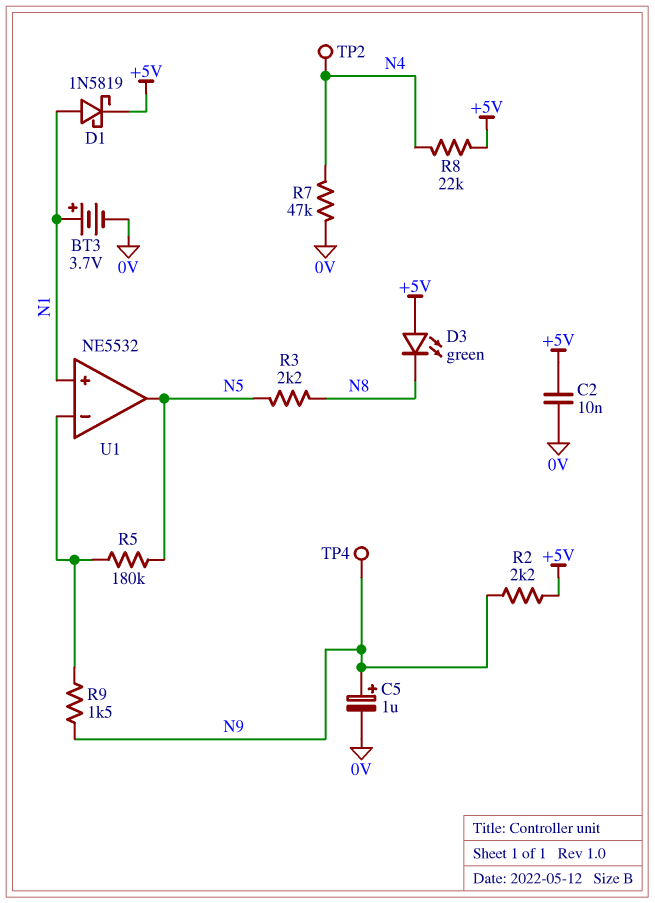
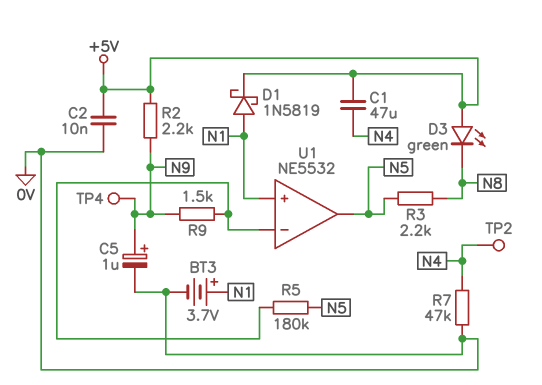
C1: none -> 47uF (+5V, N4)
R8: 22k (+5V, N4) -> none

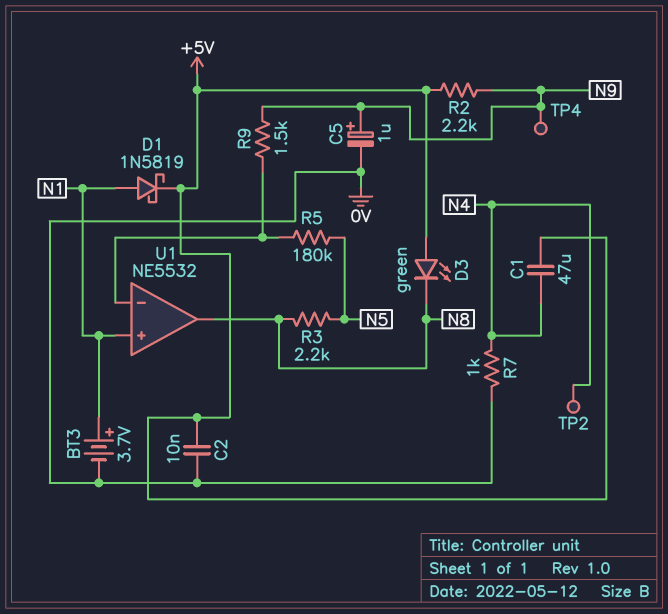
R7: 47k (0V, N4) -> 1k (0V, N4)
U1 pin out: N5 -> N8

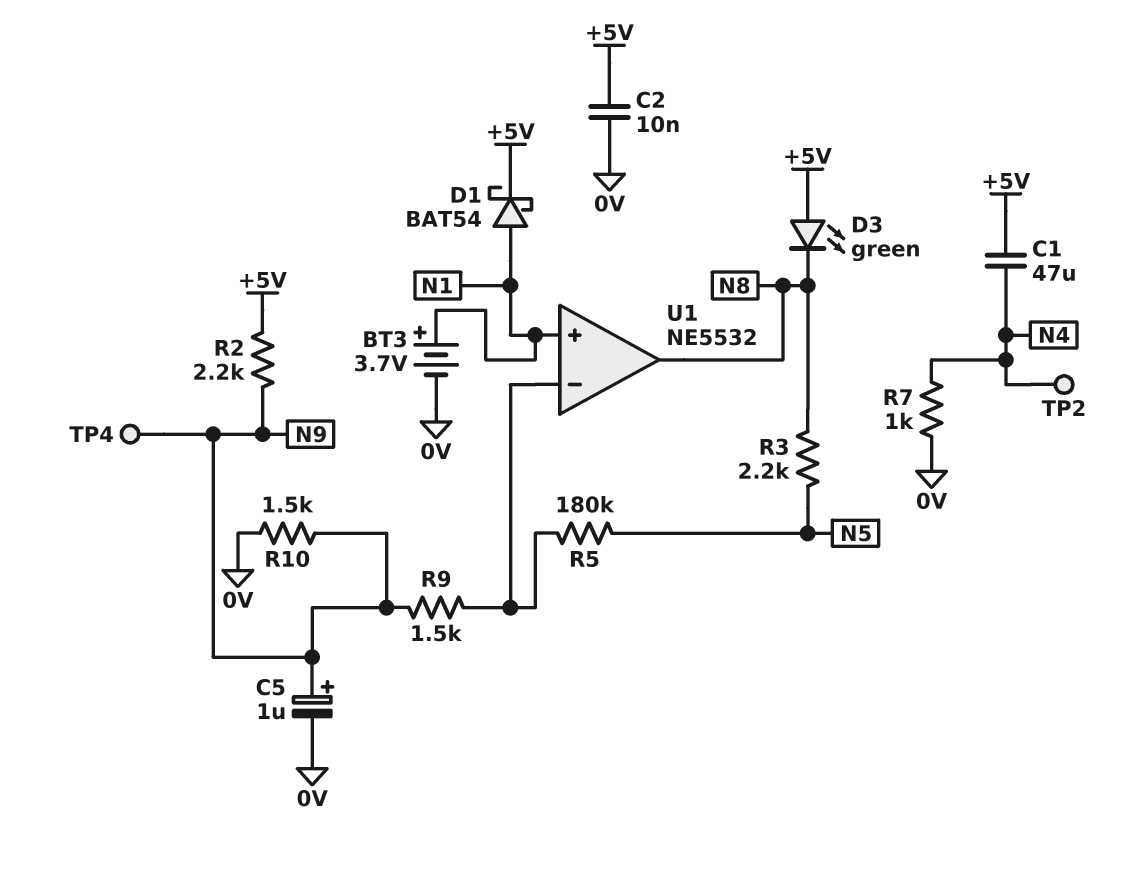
D1: schottky 1N5819 (A N1, K +5V) -> schottky BAT54 (A N1, K +5V)
R10: none -> 1.5k (0V, N9)

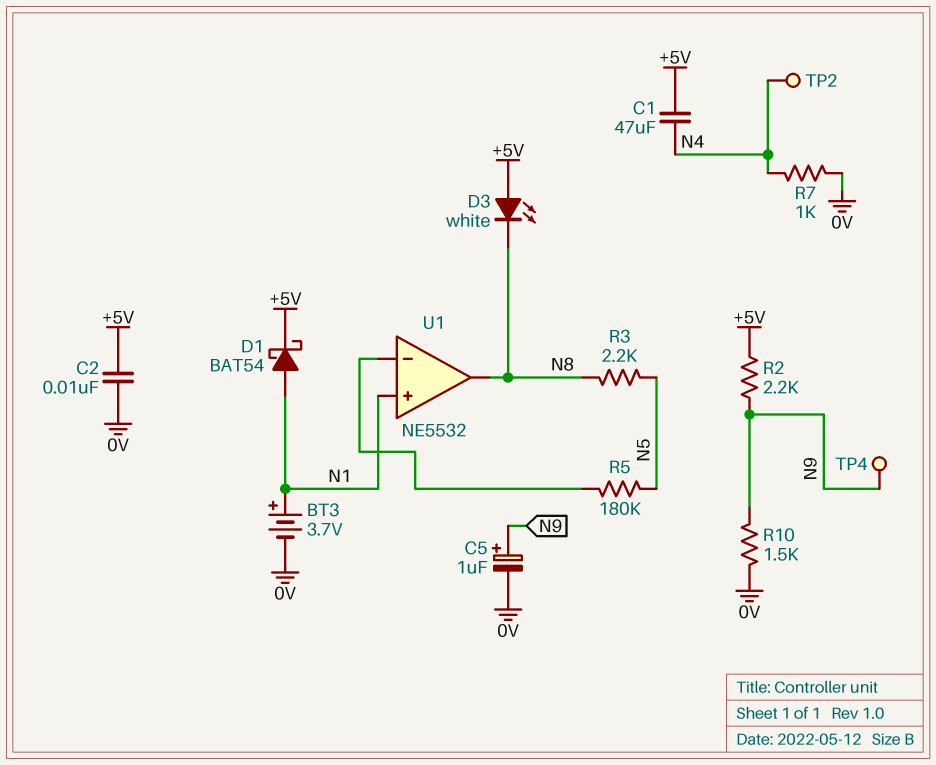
D3: LED green (A +5V, K N8) -> LED white (A +5V, K N8)
R9: 1.5k (N9, U1/in-) -> none

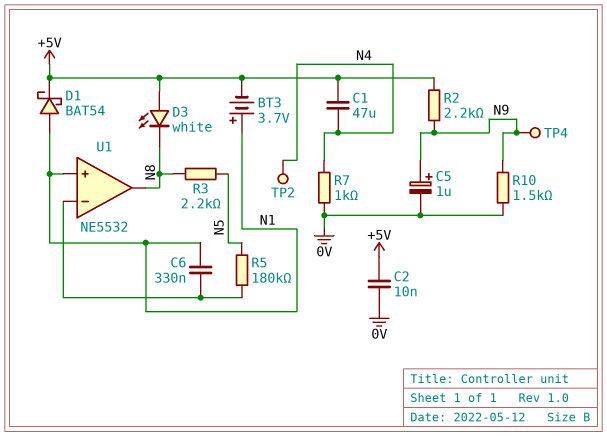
BT3: 3.7V (plus N1, minus 0V) -> 3.7V (plus N1, minus +5V)
C6: none -> 330nF (N1, U1/in-)

